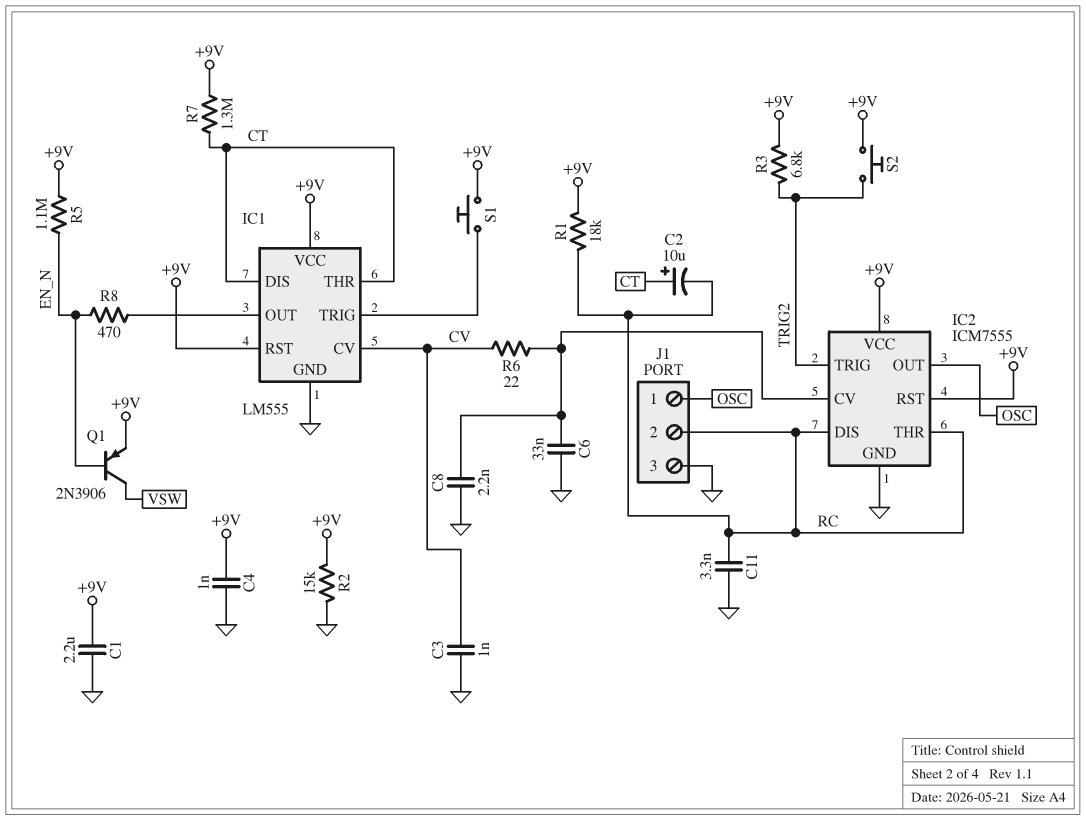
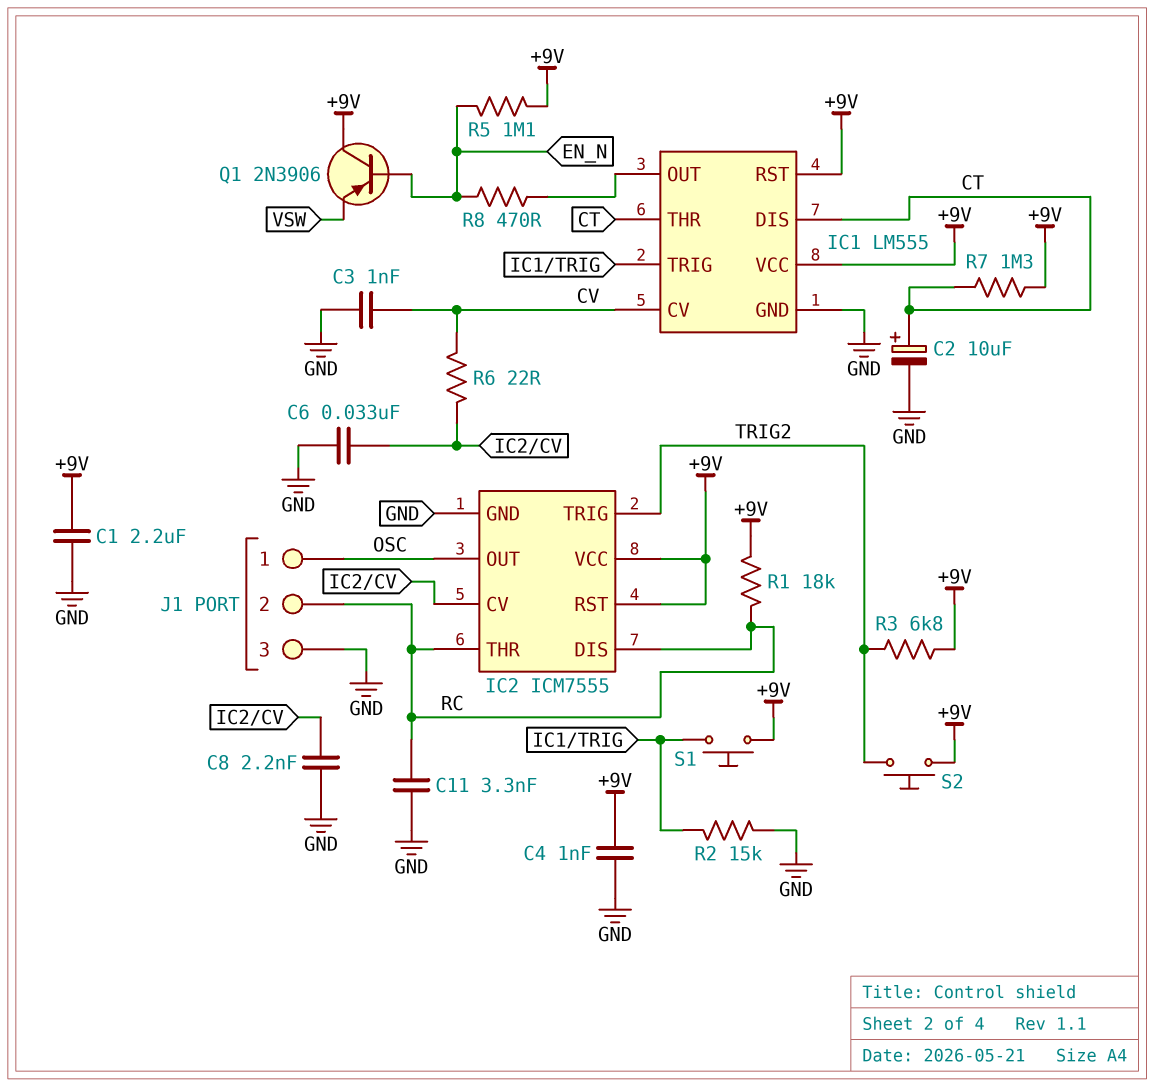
C2: 10uF (plus CT, minus RC) -> 10uF (plus CT, minus GND)
Q1: PNP 2N3906 (B EN_N, C VSW, E +9V) -> PNP 2N3906 (B EN_N, C +9V, E VSW)
R2: 15k (+9V, GND) -> 15k (GND, IC1/TRIG)

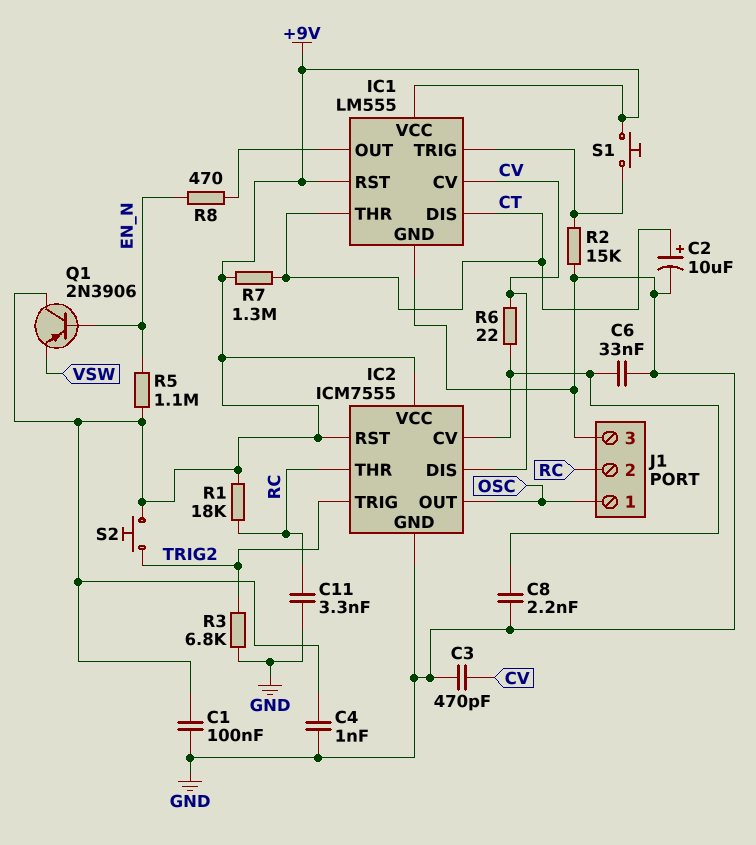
C1: 2.2uF (+9V, GND) -> 100nF (+9V, GND)
C3: 1nF (CV, GND) -> 470pF (CV, GND)
IC2 pin DIS: RC -> CV
R3: 6.8k (+9V, TRIG2) -> 6.8k (GND, TRIG2)

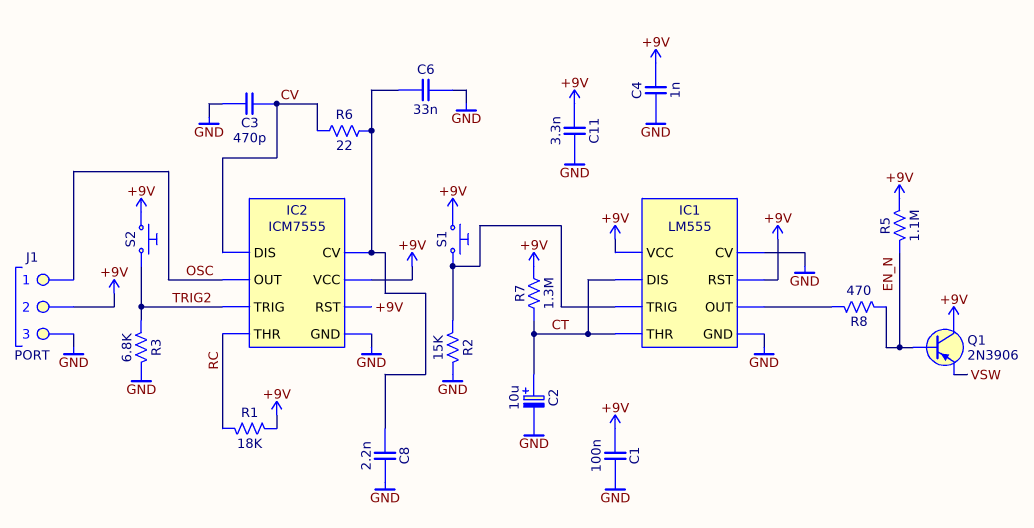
C11: 3.3nF (GND, RC) -> 3.3nF (+9V, GND)
IC1 pin CV: CV -> GND
J1 pin 2: RC -> +9V

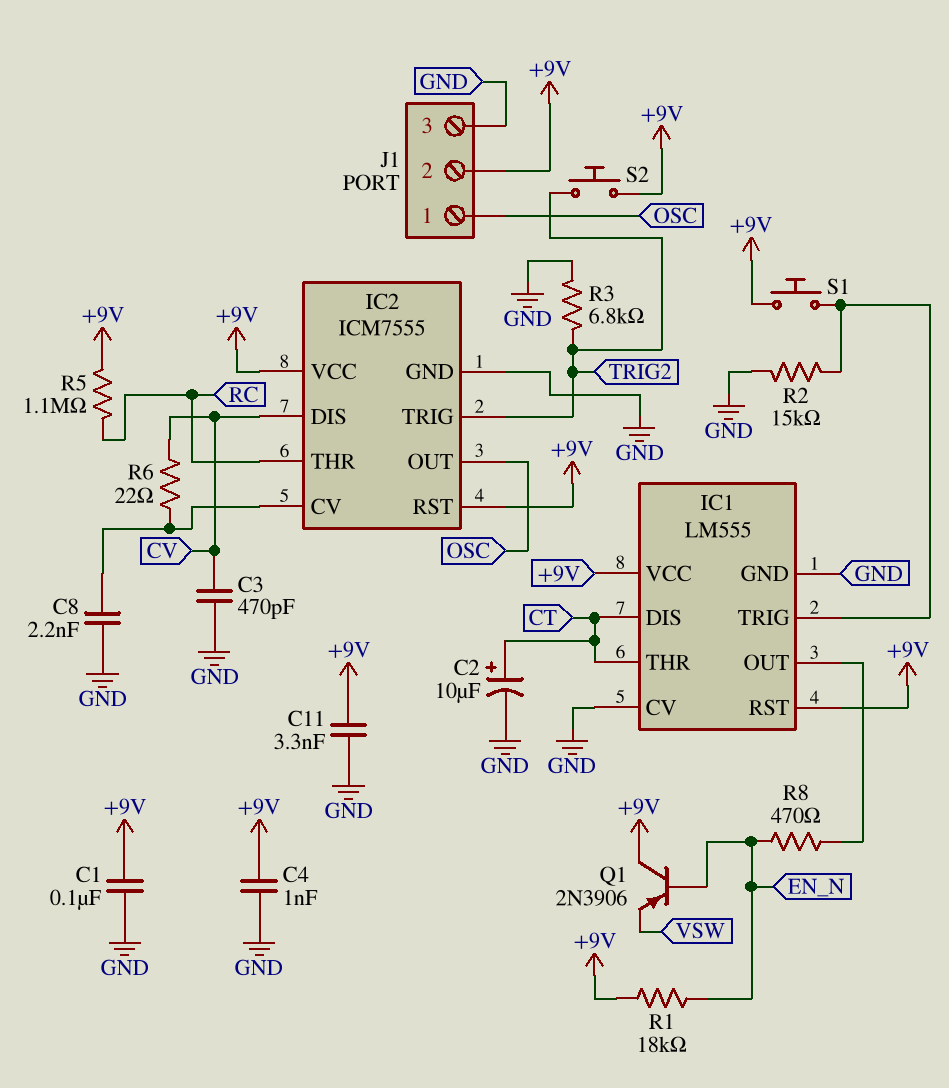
C6: 33nF (GND, IC2/CV) -> none
R1: 18k (+9V, RC) -> 18k (+9V, EN_N)
R5: 1.1M (+9V, EN_N) -> 1.1M (+9V, RC)
R7: 1.3M (+9V, CT) -> none

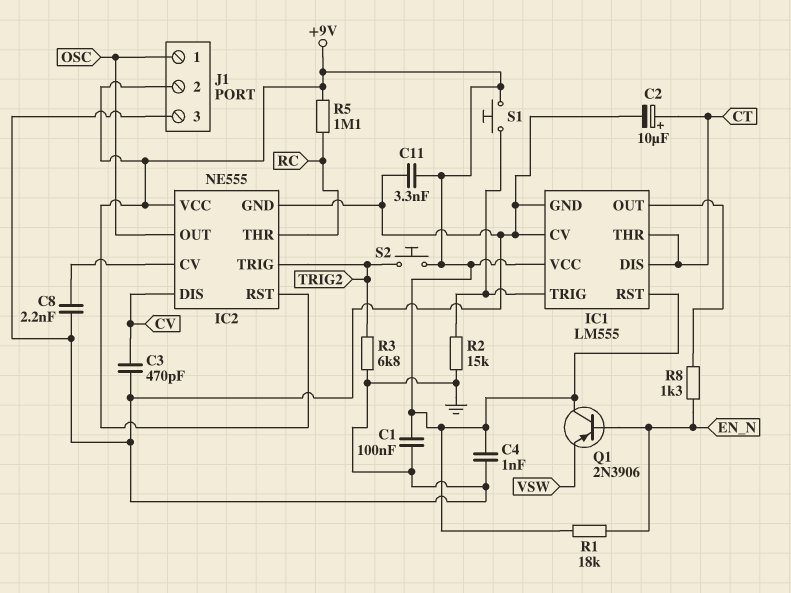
IC2: ICM7555 -> NE555
R6: 22 (CV, IC2/CV) -> none
R8: 470 (EN_N, IC1/OUT) -> 1.3k (EN_N, IC1/OUT)

